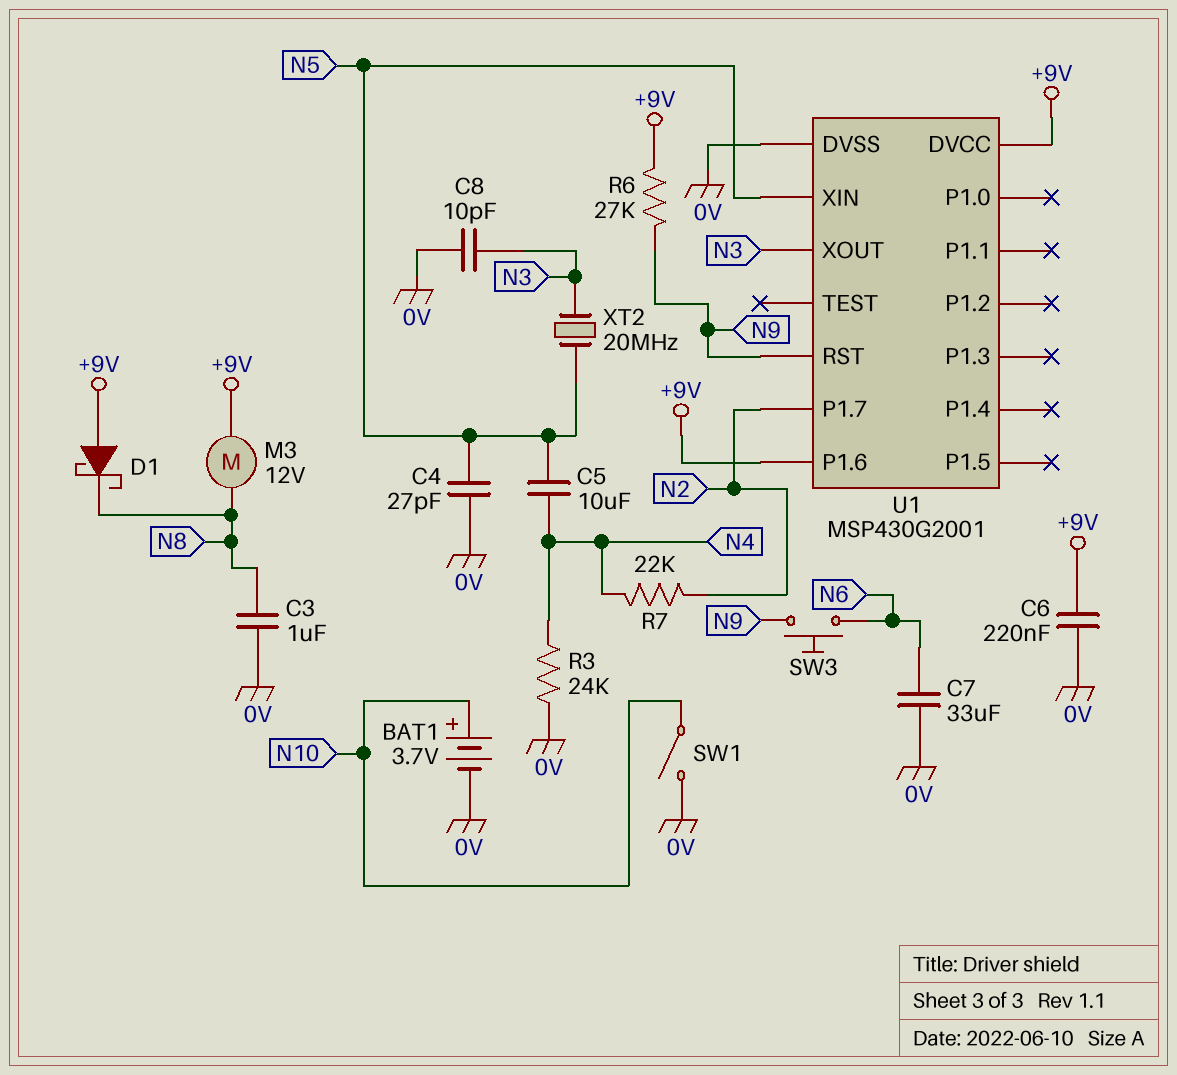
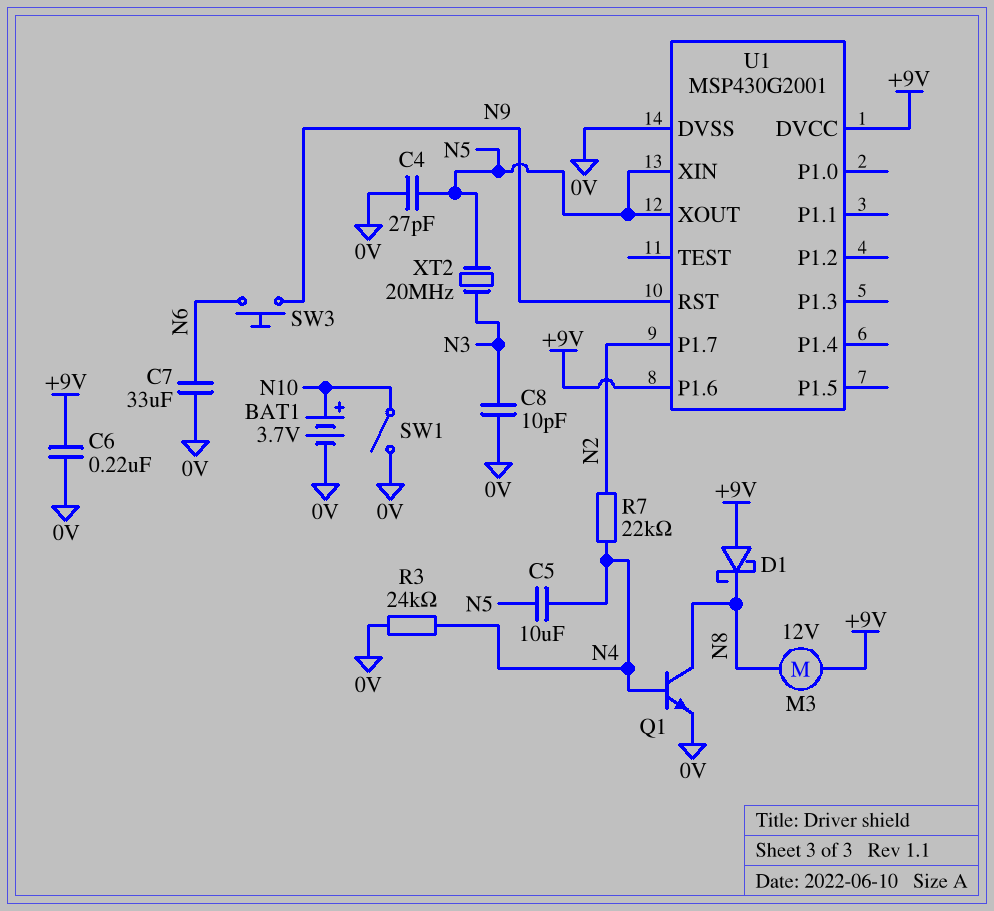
C3: 1uF (0V, N8) -> none
Q1: none -> NPN (B N4, C N8, E 0V)
R6: 27k (+9V, N9) -> none
U1 pin XOUT: N3 -> N5

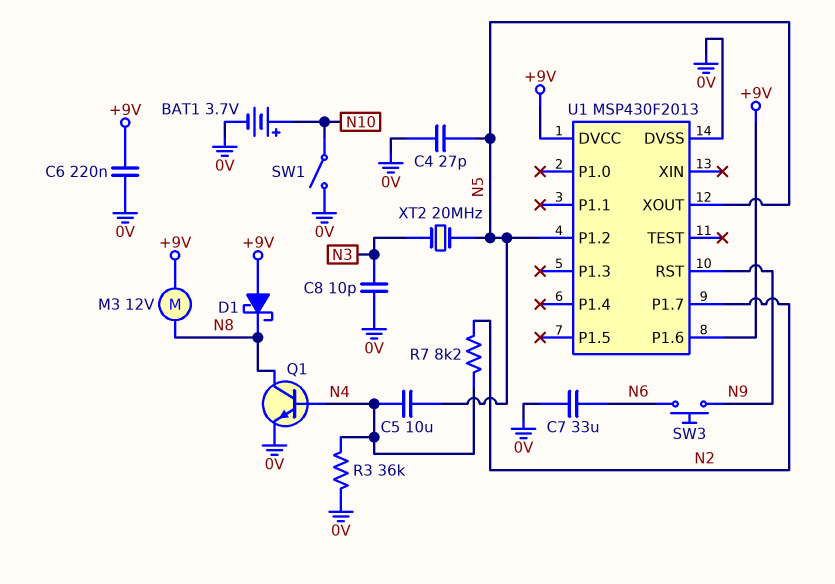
R3: 24k (0V, N4) -> 36k (0V, N4)
R7: 22k (N2, N4) -> 8.2k (N2, N4)
U1: MSP430G2001 -> MSP430F2013
U1 pin P1.2: none -> N5
U1 pin XIN: N5 -> none

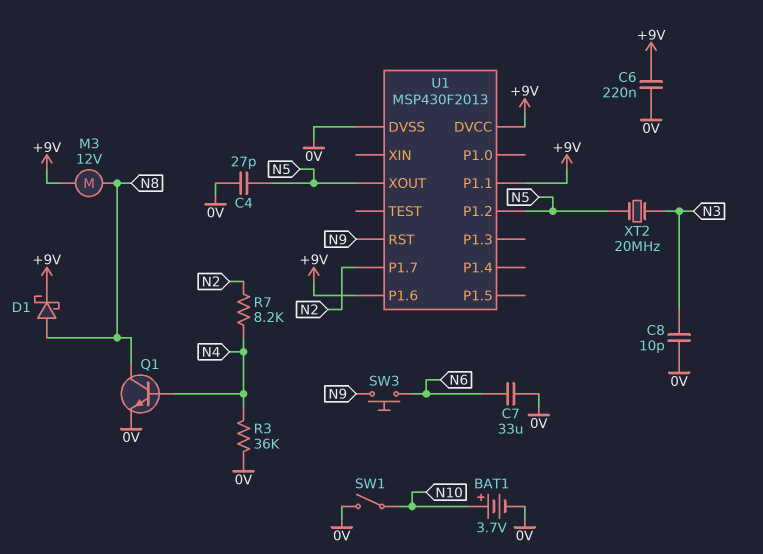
C5: 10uF (N4, N5) -> none
D1: schottky (A +9V, K N8) -> schottky (A N8, K +9V)
U1 pin P1.1: none -> +9V

